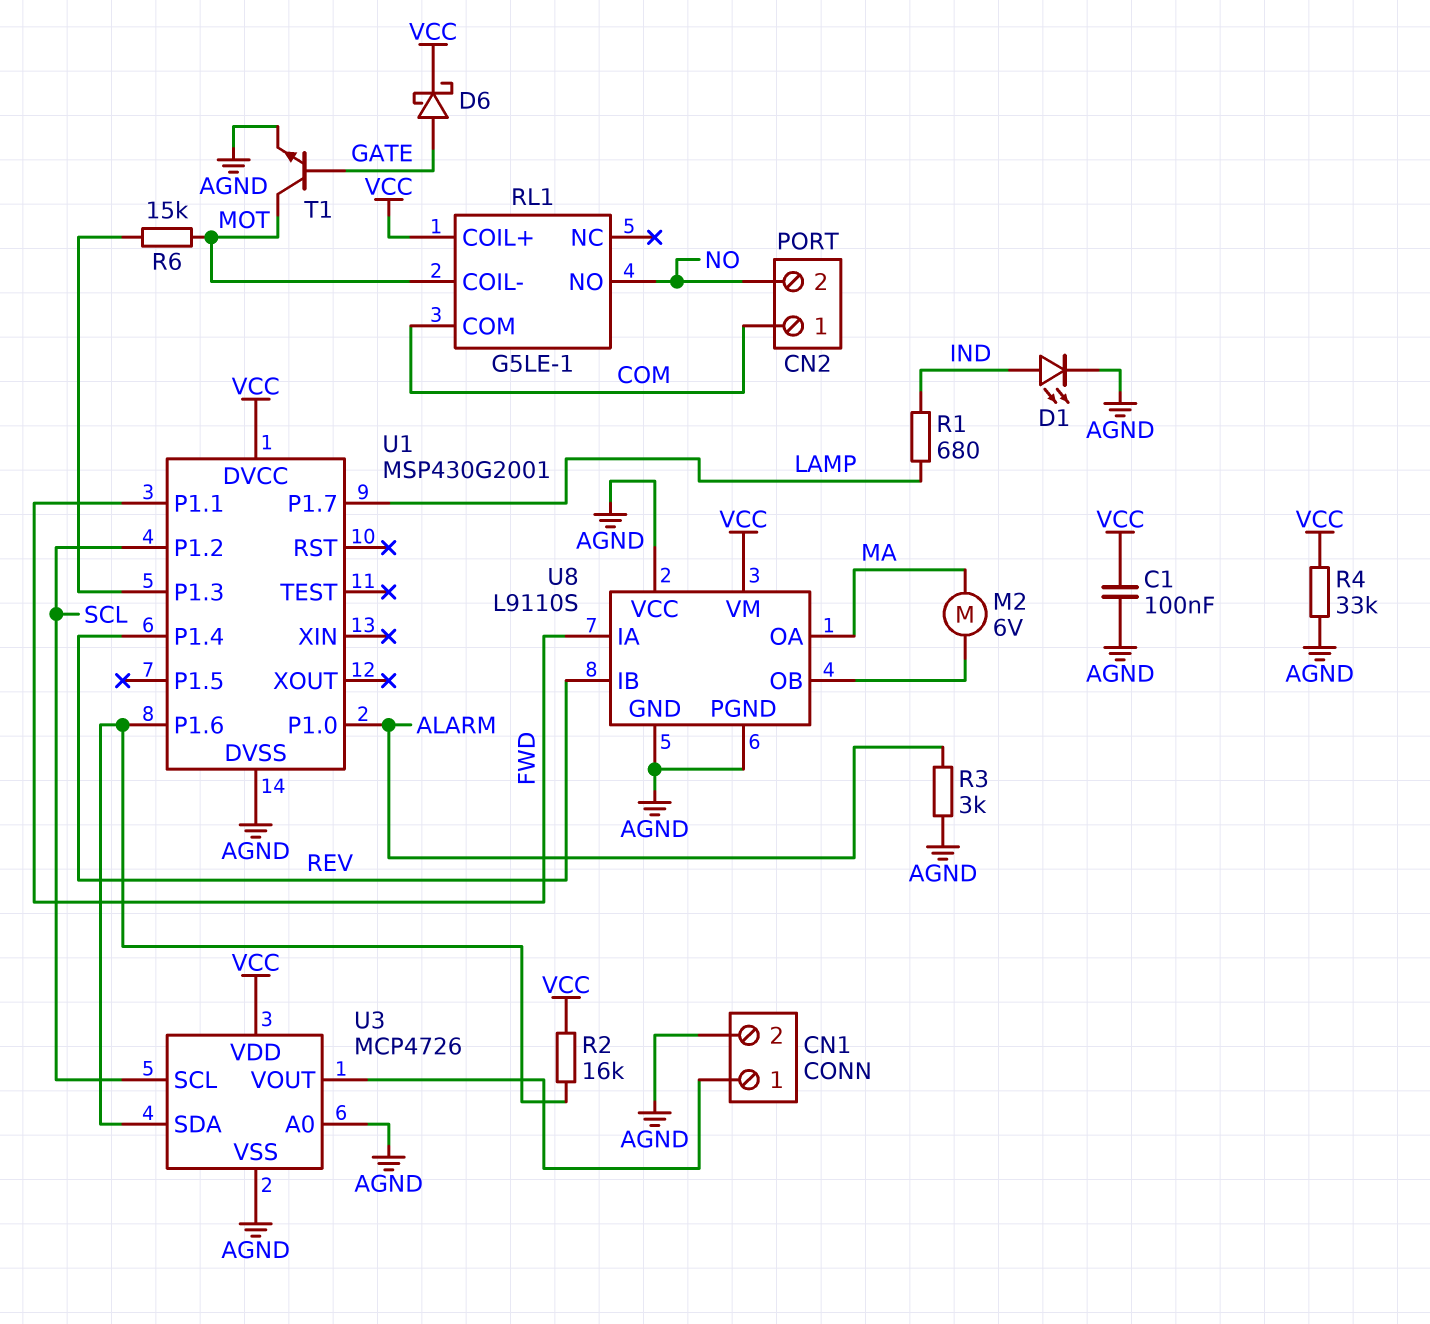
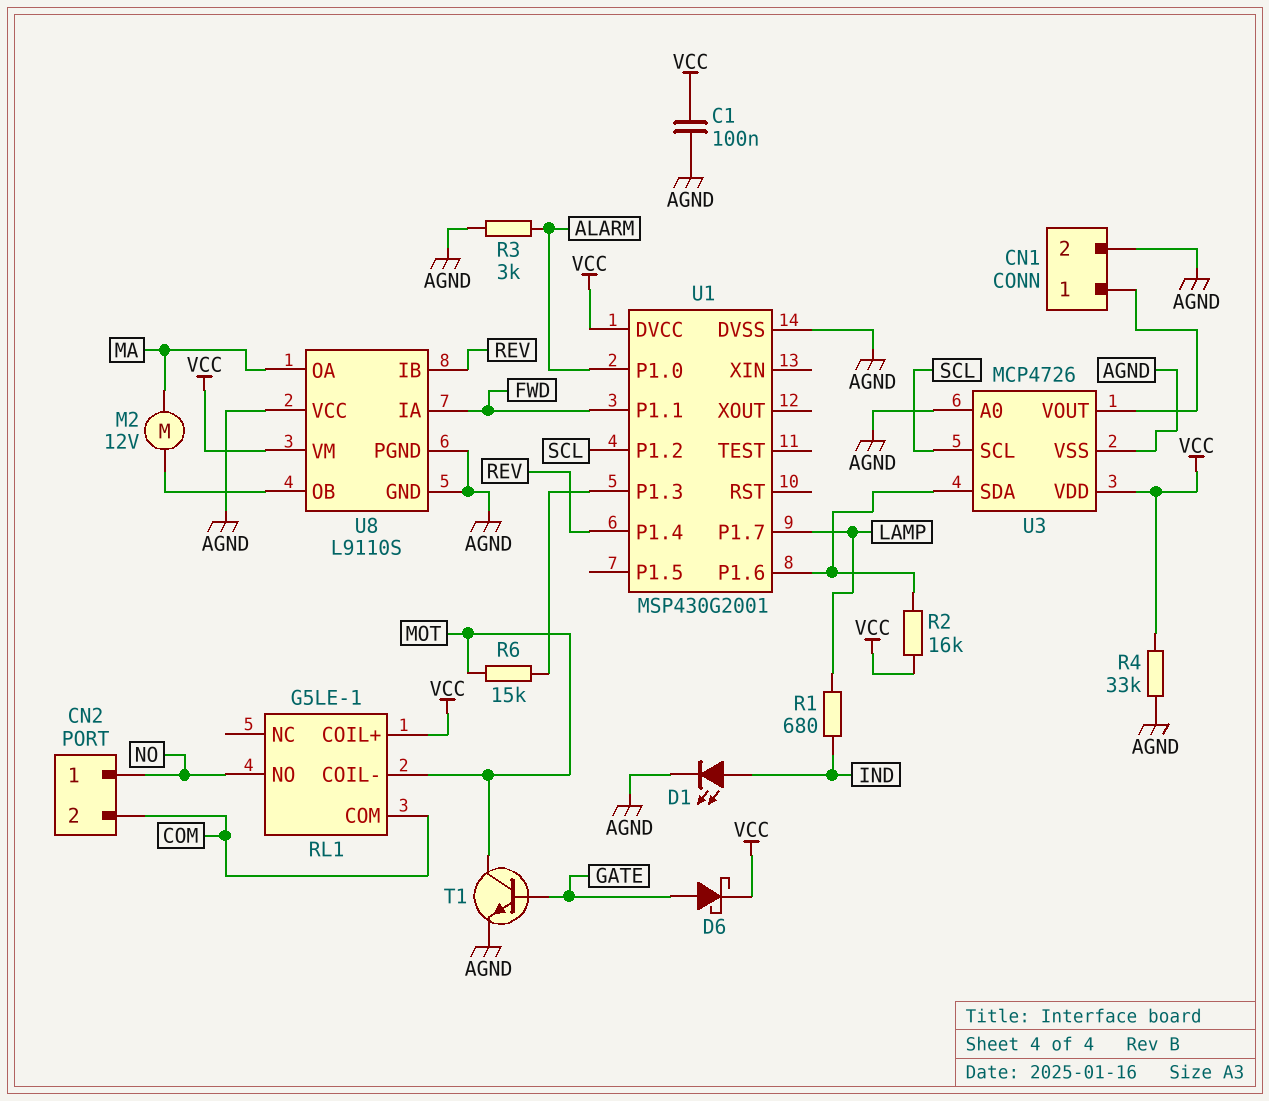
CN2 pin 1: COM -> NO
CN2 pin 2: NO -> COM
M2: motor 6V (MA, U8/OB) -> motor 12V (MA, U8/OB)

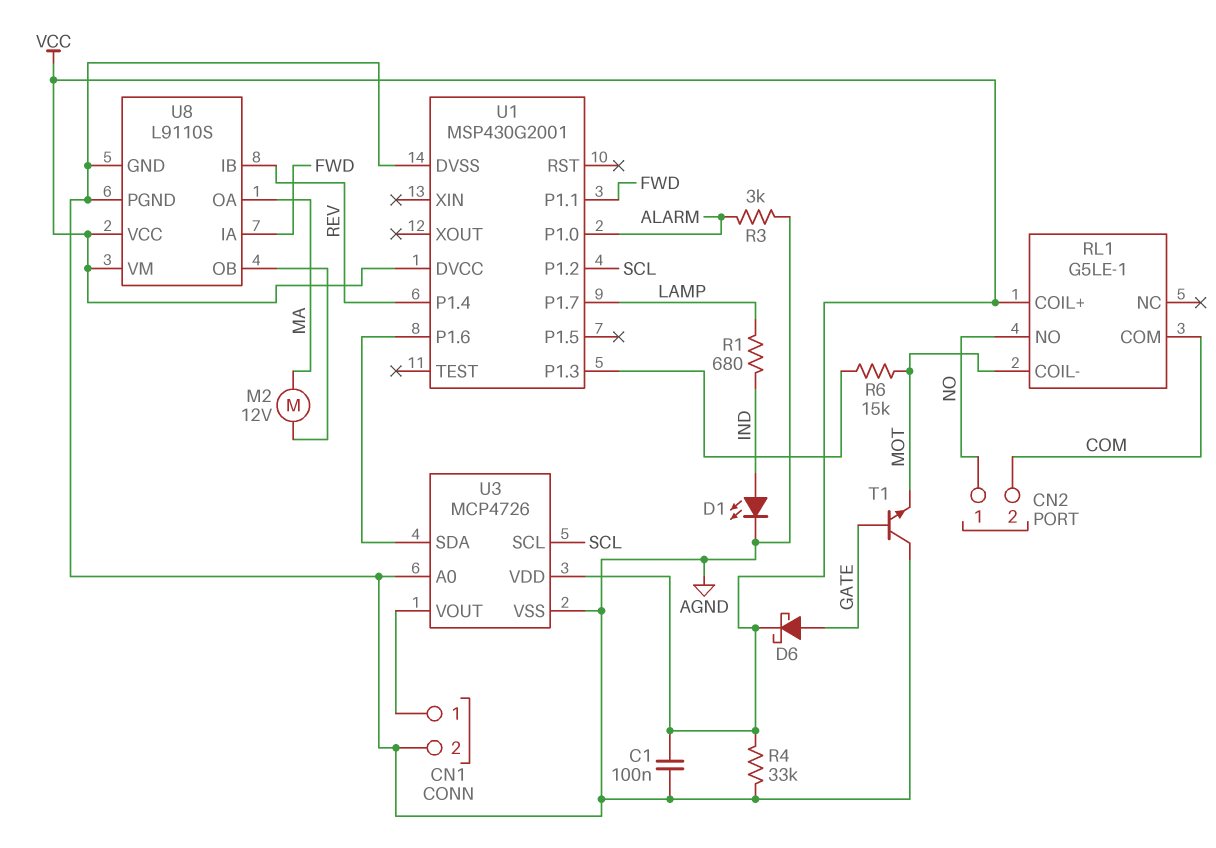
R2: 16k (U1/P1.6, VCC) -> none
T1: NPN (B GATE, C MOT, E AGND) -> NPN (B GATE, C AGND, E MOT)
U8 pin VCC: AGND -> VCC

